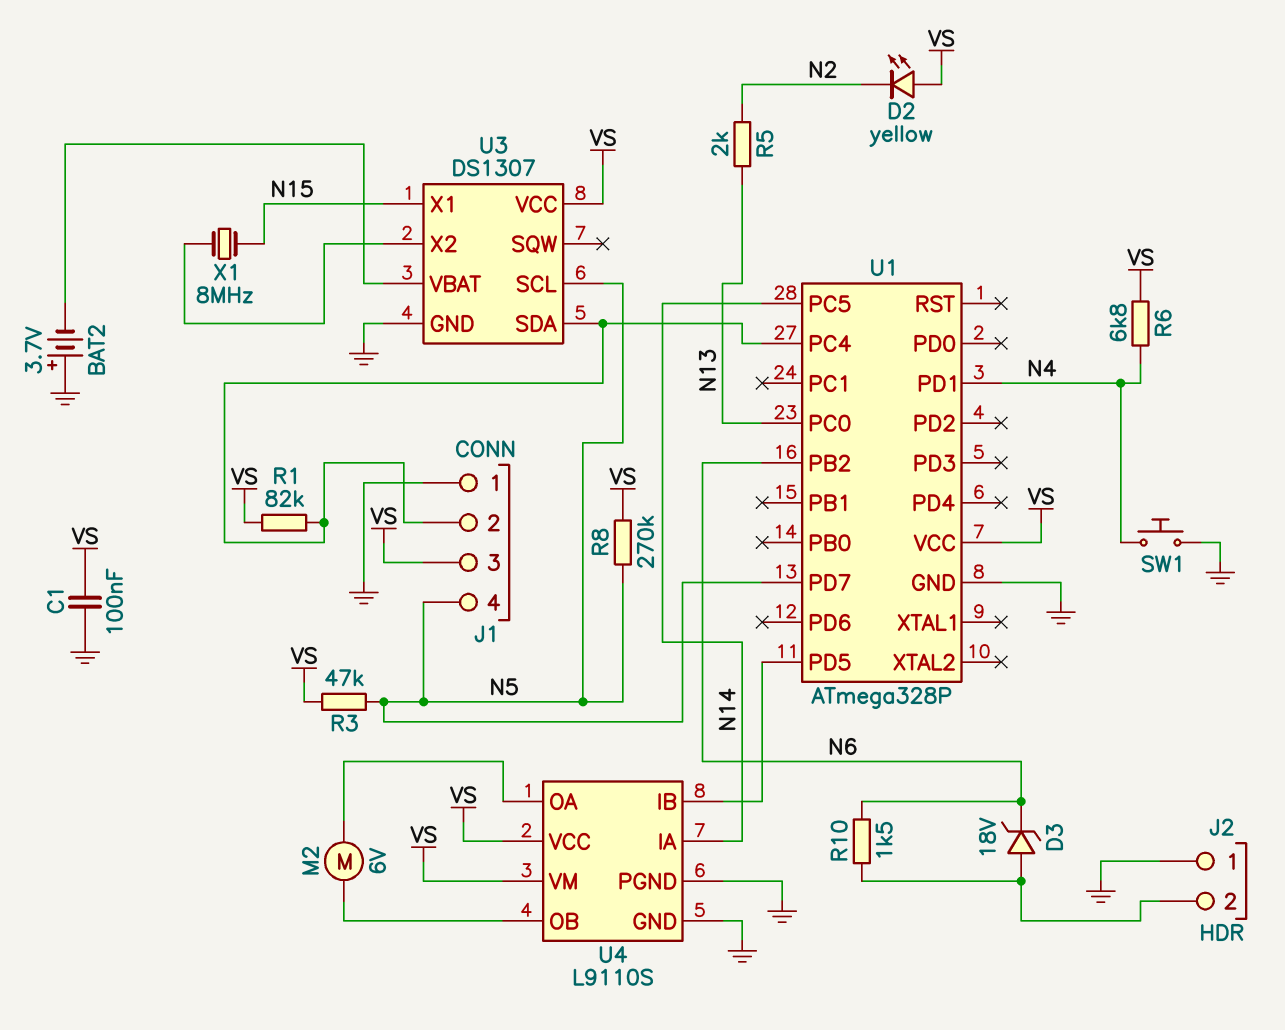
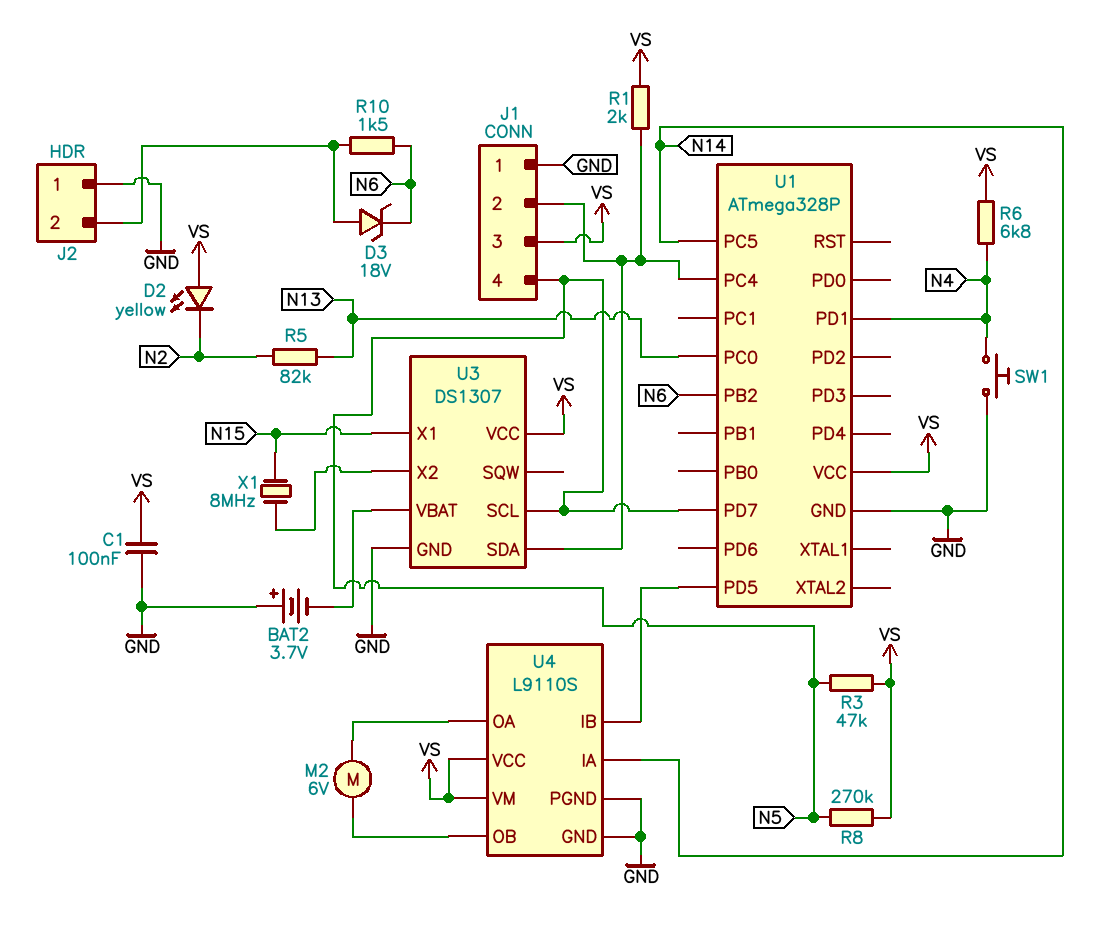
R1: 82k (J1/2, VS) -> 2k (J1/2, VS)
R5: 2k (N2, N13) -> 82k (N2, N13)

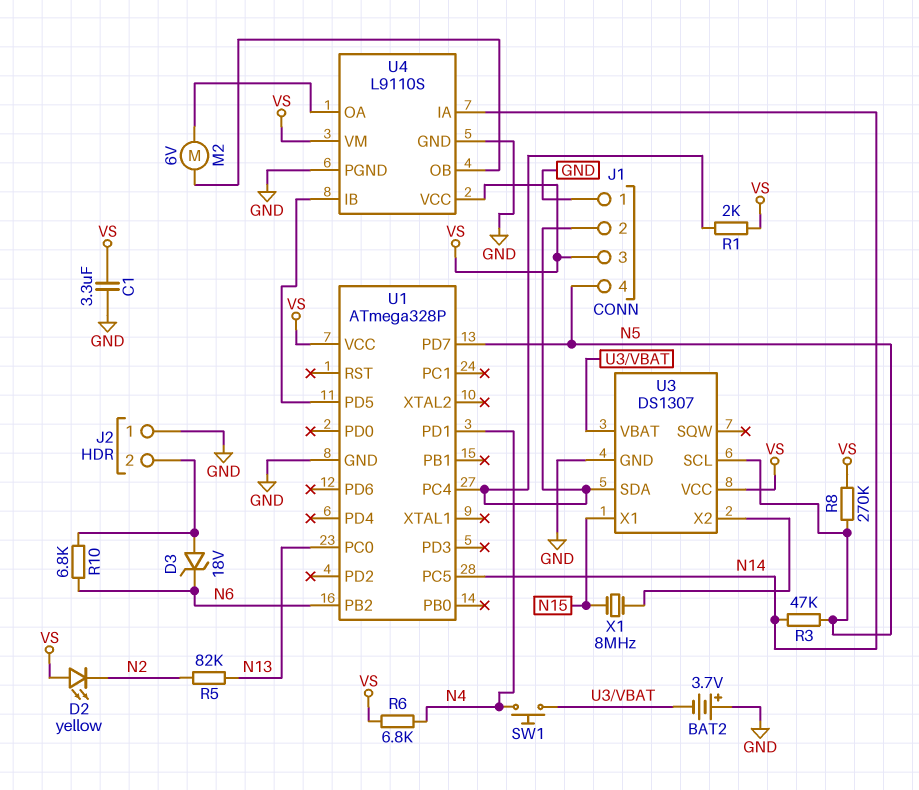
C1: 100nF (GND, VS) -> 3.3uF (GND, VS)
R3: 47k (N5, VS) -> 47k (N5, N14)
R10: 1.5k (J2/2, N6) -> 6.8k (J2/2, N6)
SW1: button (GND, N4) -> button (N4, U3/VBAT)

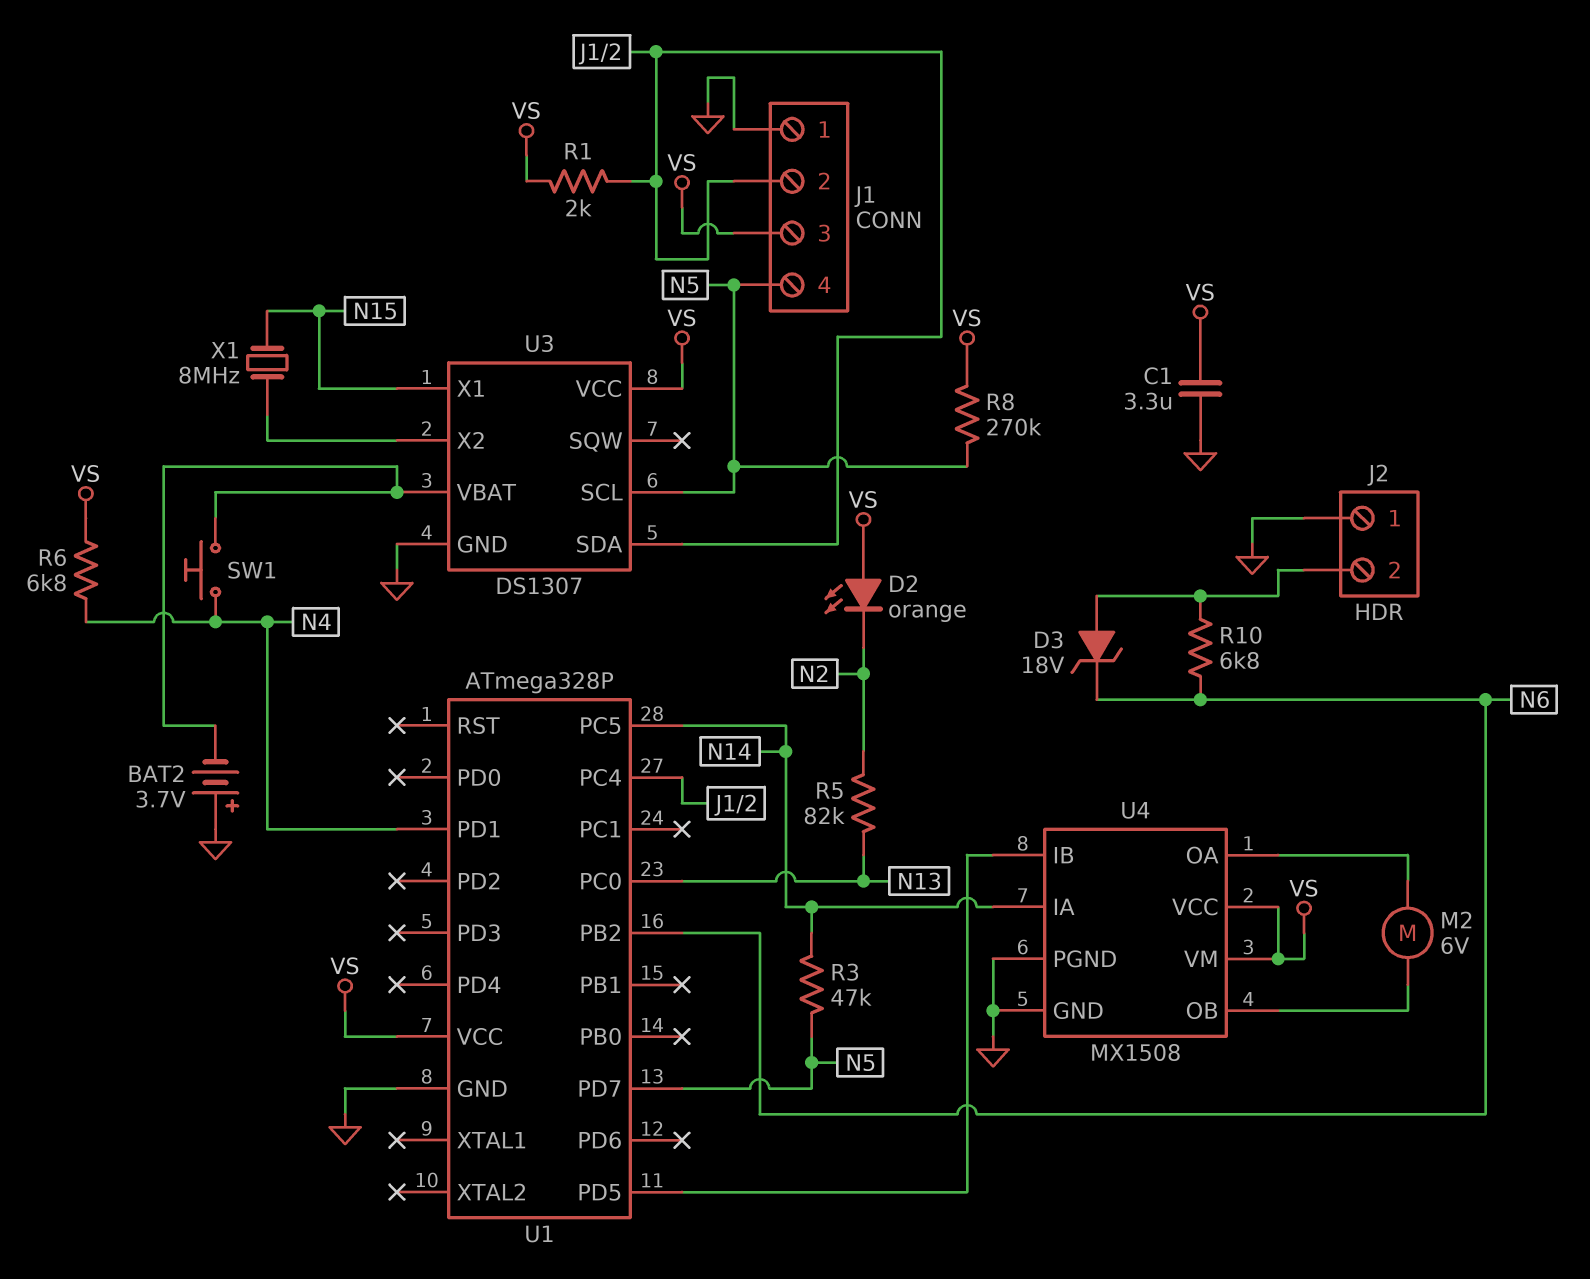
D2: LED yellow (A VS, K N2) -> LED orange (A VS, K N2)
U4: L9110S -> MX1508

